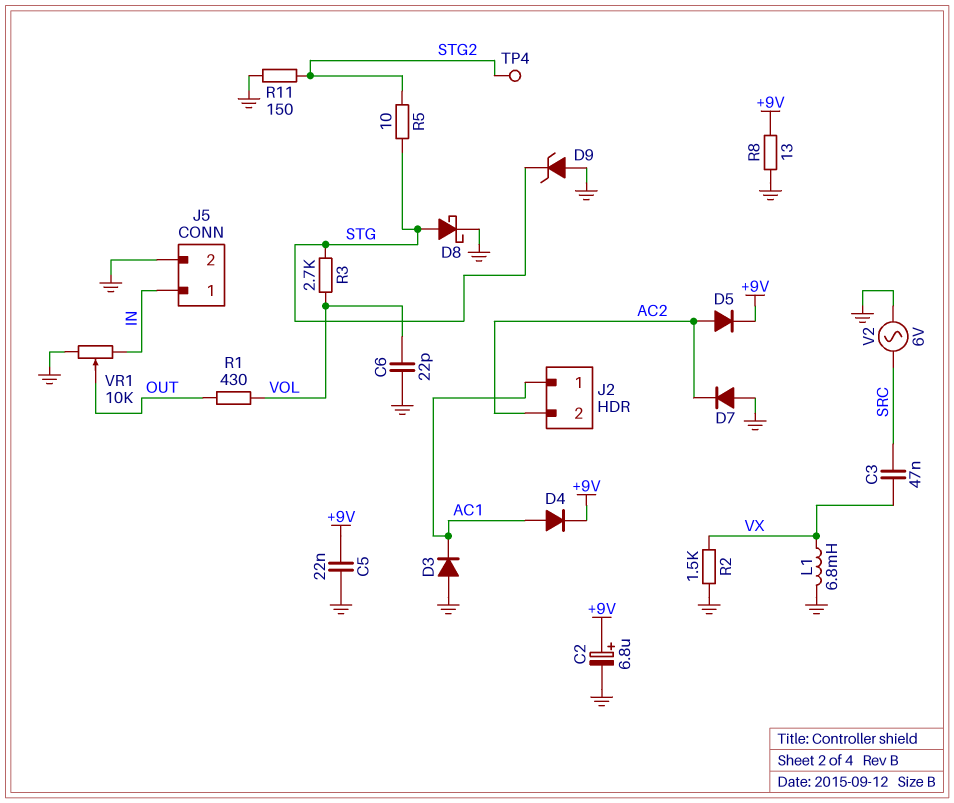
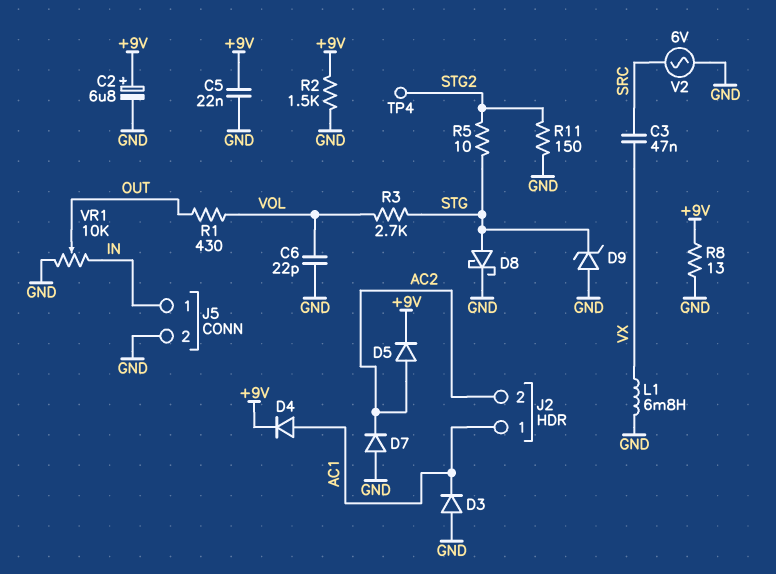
R2: 1.5k (GND, VX) -> 1.5k (+9V, GND)

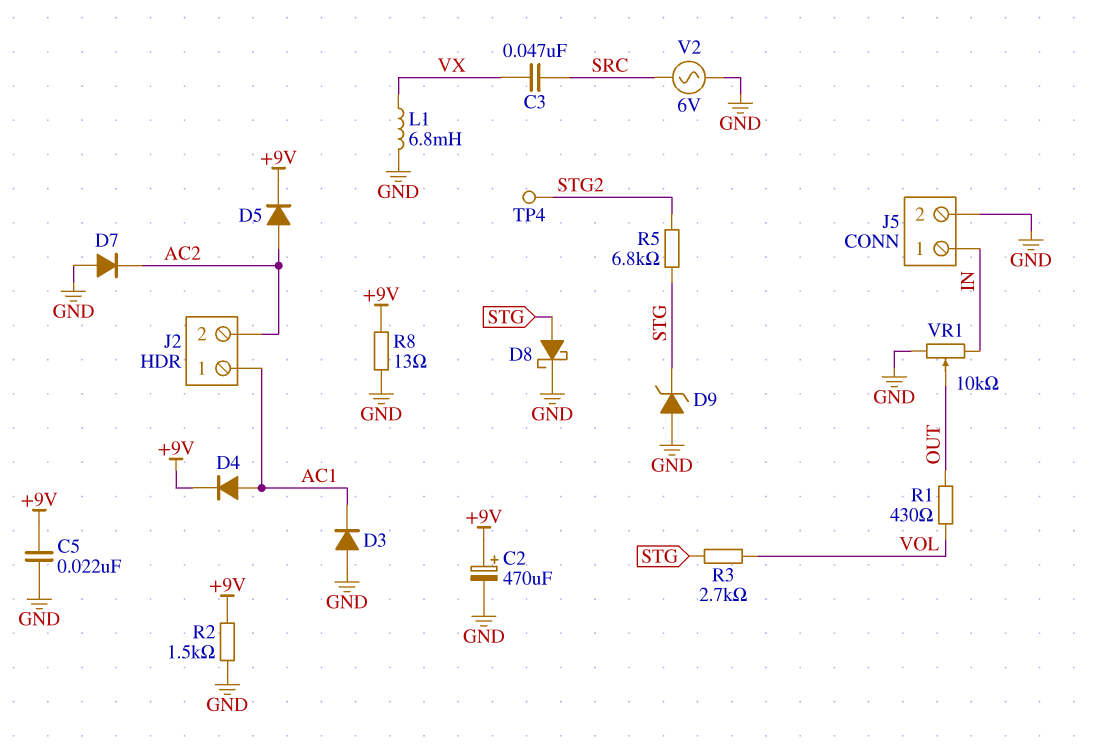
C2: 6.8uF (plus +9V, minus GND) -> 470uF (plus +9V, minus GND)
C6: 22pF (GND, VOL) -> none
R5: 10 (STG, STG2) -> 6.8k (STG, STG2)
R11: 150 (GND, STG2) -> none

